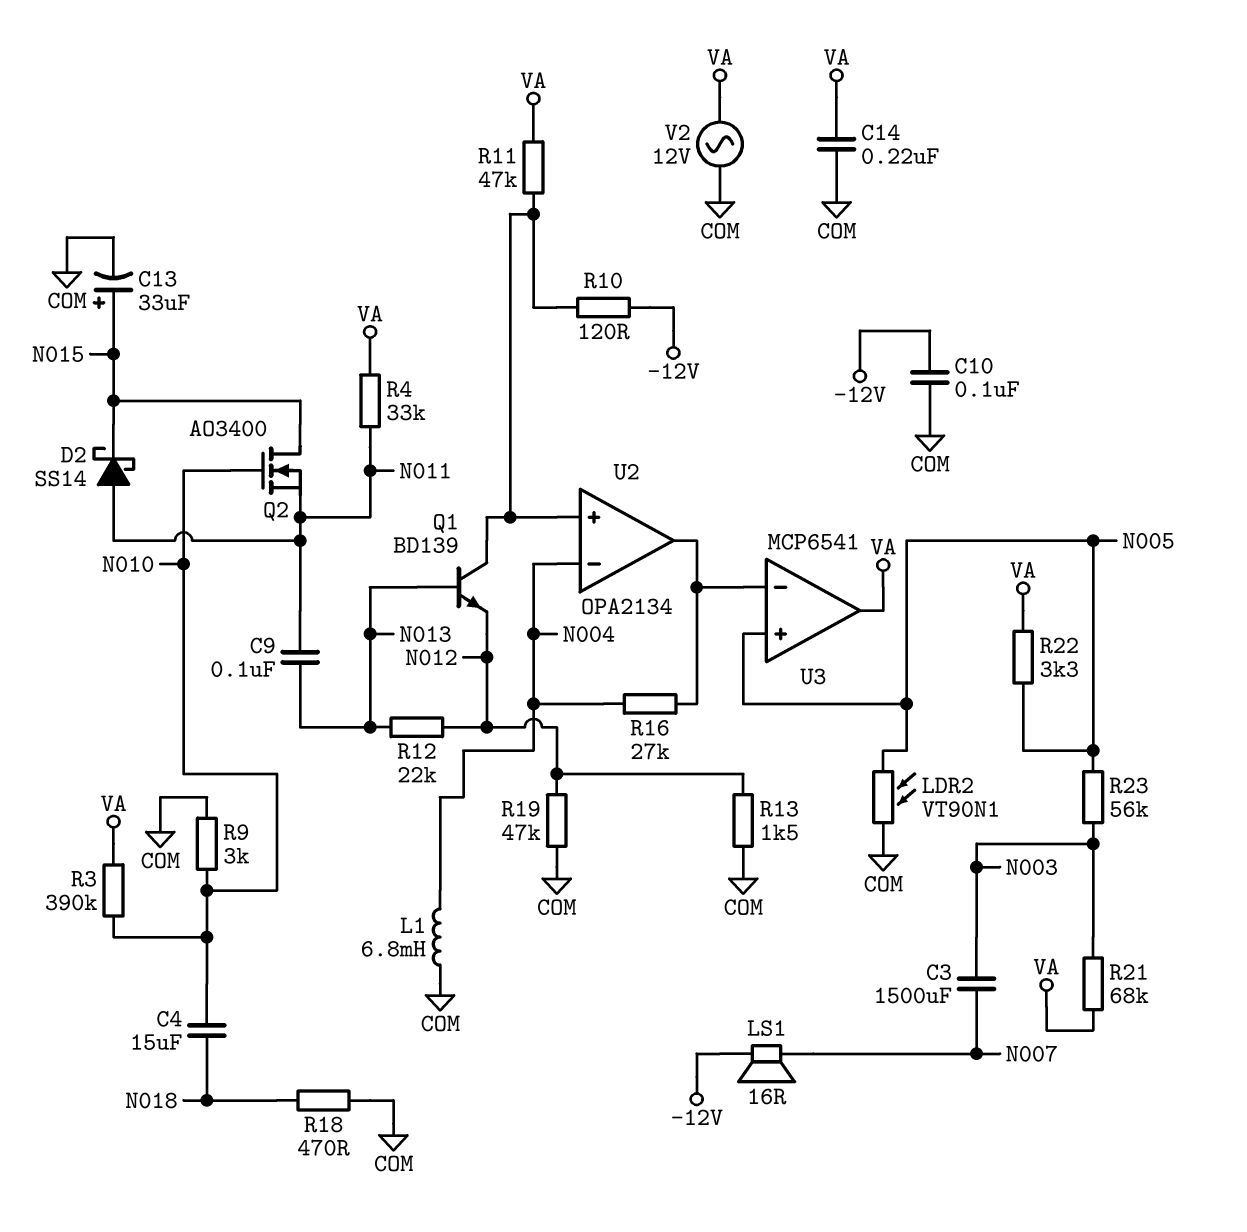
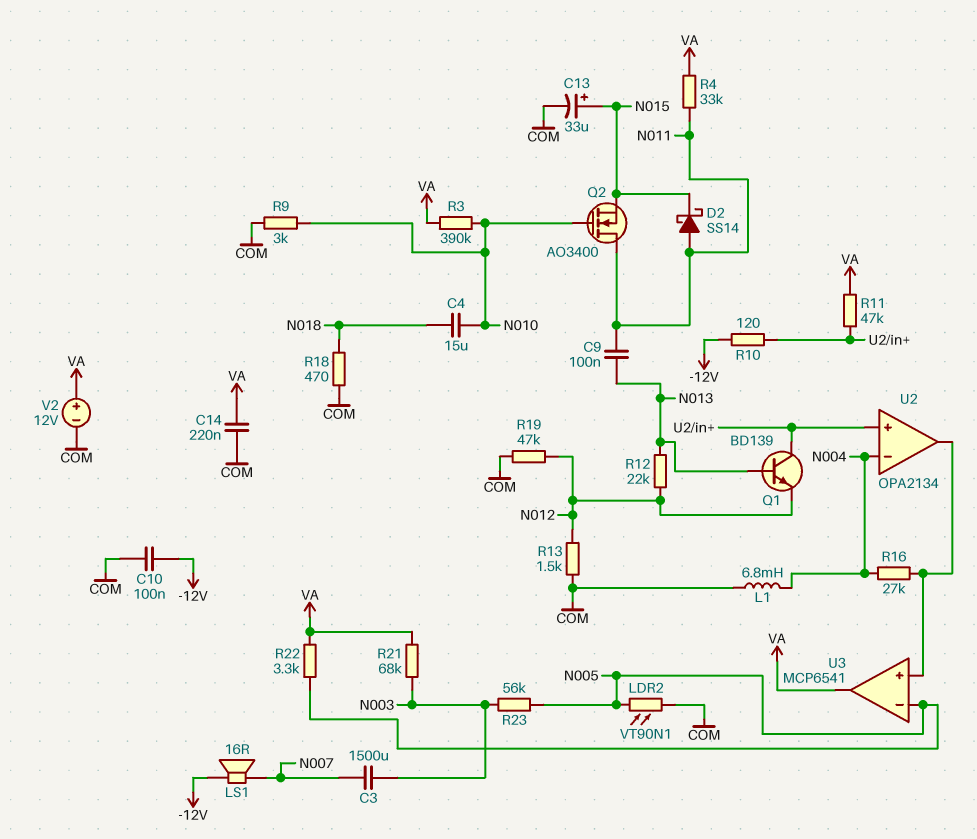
Q2: NMOS AO3400 (G N010, D N015, S N011) -> NMOS AO3400 (G N010, D N011, S N015)
U3 pin in+: N005 -> U2/out
U3 pin in-: U2/out -> N005
V2: AC 12V (COM, VA) -> 12V (plus VA, minus COM)

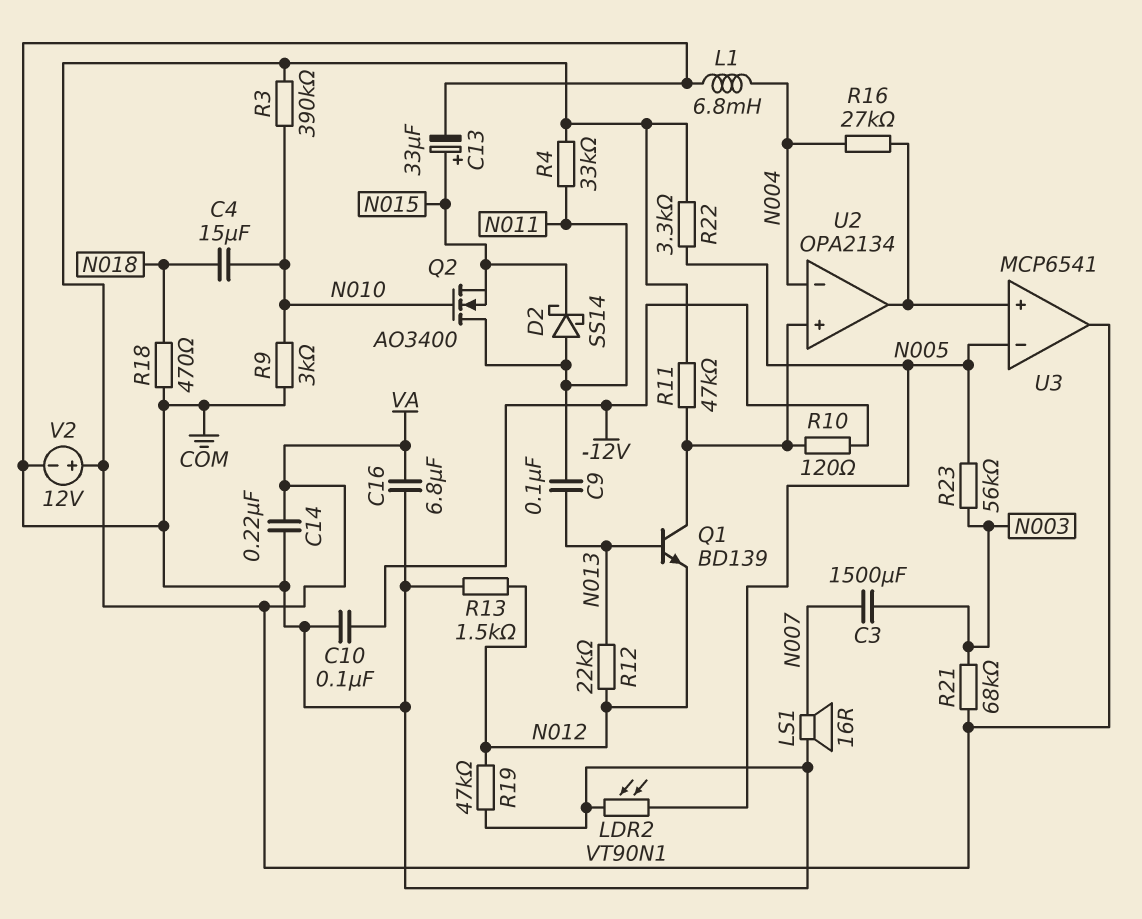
C16: none -> 6.8uF (COM, VA)
LS1: speaker 16R (-12V, N007) -> speaker 16R (COM, N007)

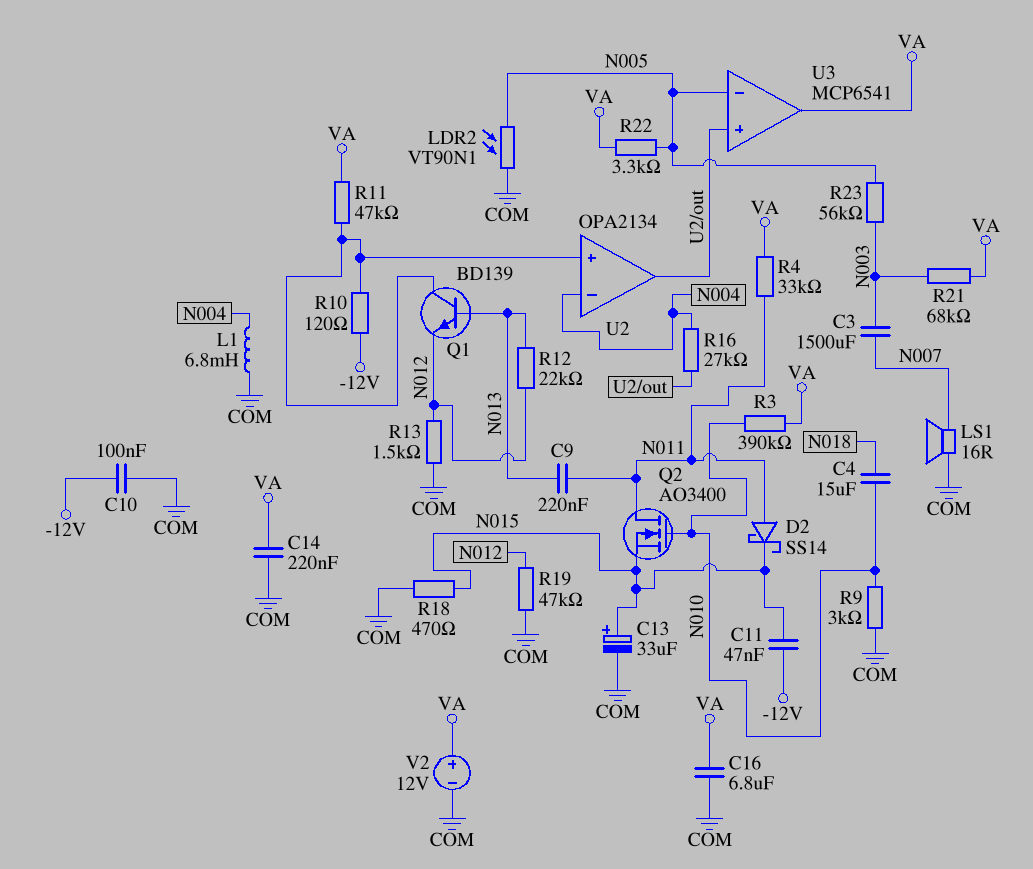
C9: 100nF (N011, N013) -> 220nF (N011, N013)
C11: none -> 47nF (-12V, N015)
R18: 470 (COM, N018) -> 470 (COM, N015)

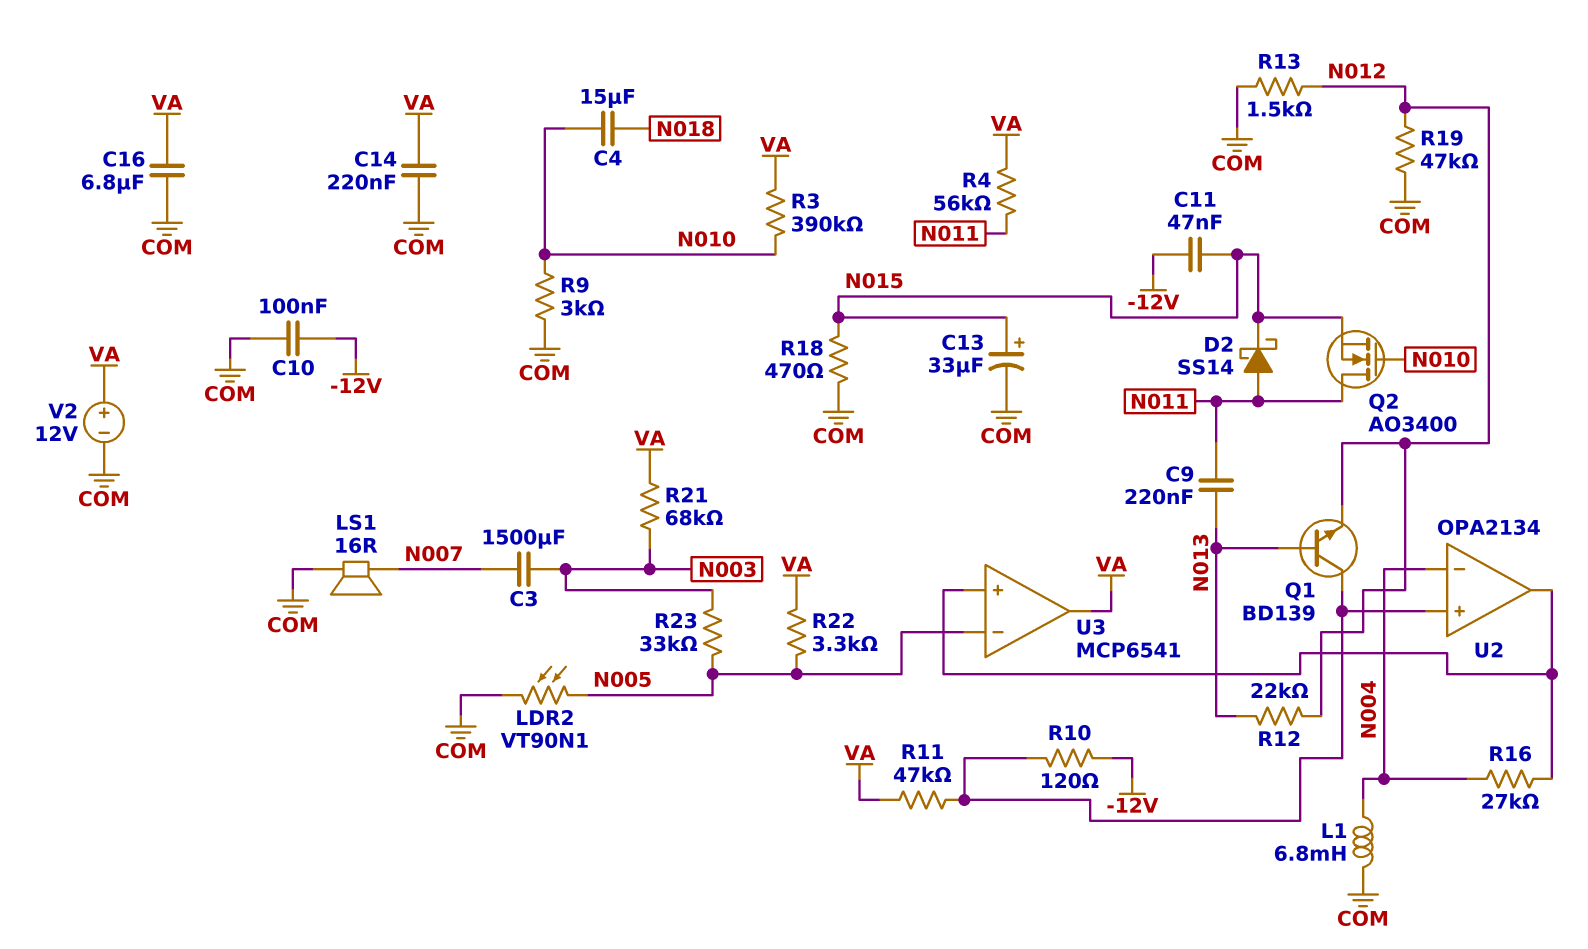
R4: 33k (N011, VA) -> 56k (N011, VA)
R23: 56k (N003, N005) -> 33k (N003, N005)

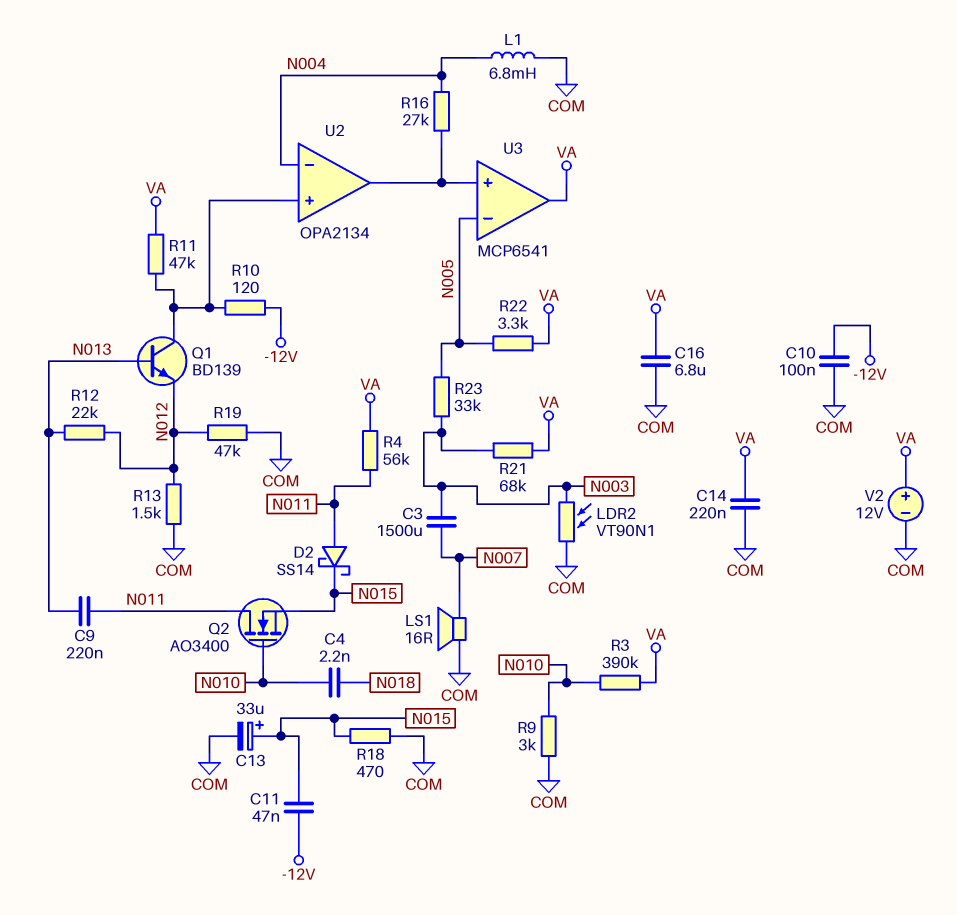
C4: 15uF (N010, N018) -> 2.2nF (N010, N018)
LDR2: VT90N1 (COM, N005) -> VT90N1 (COM, N003)

